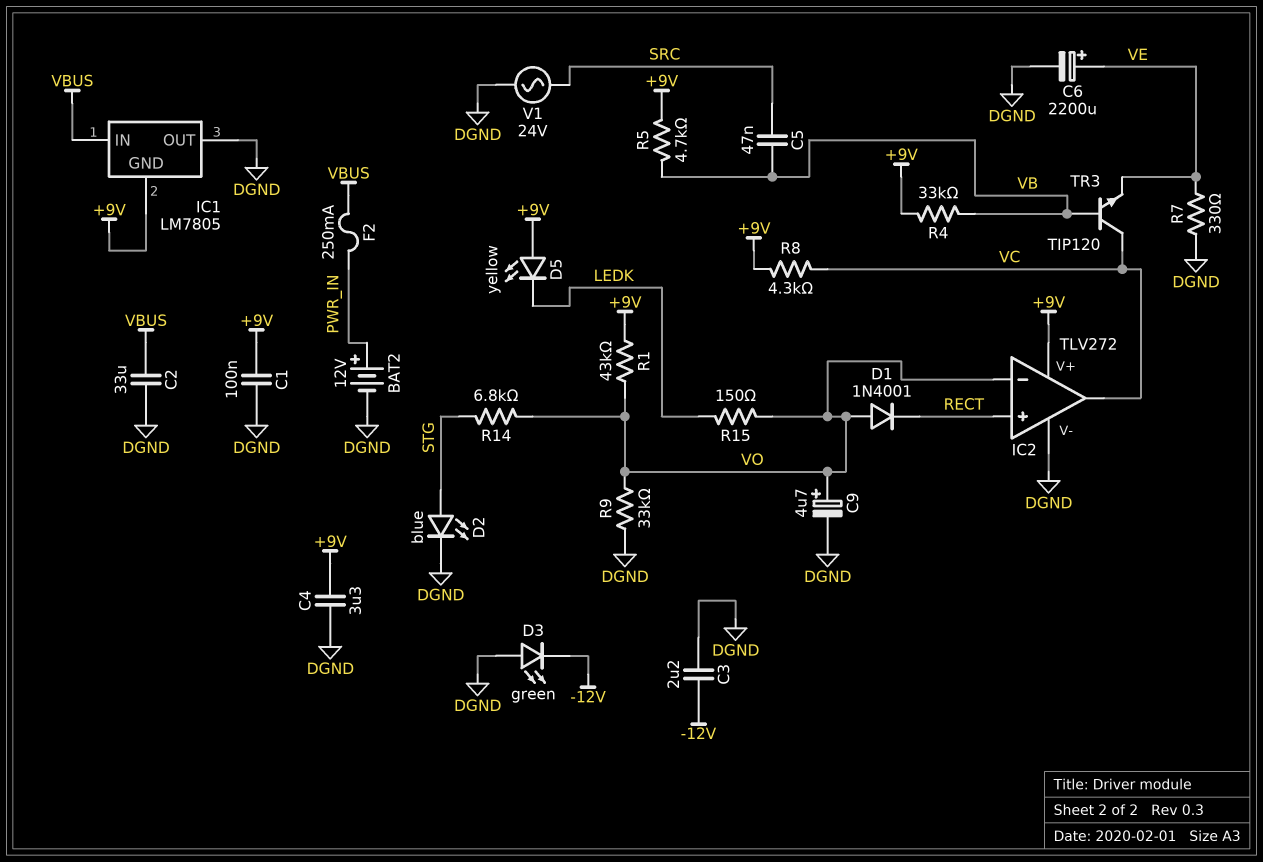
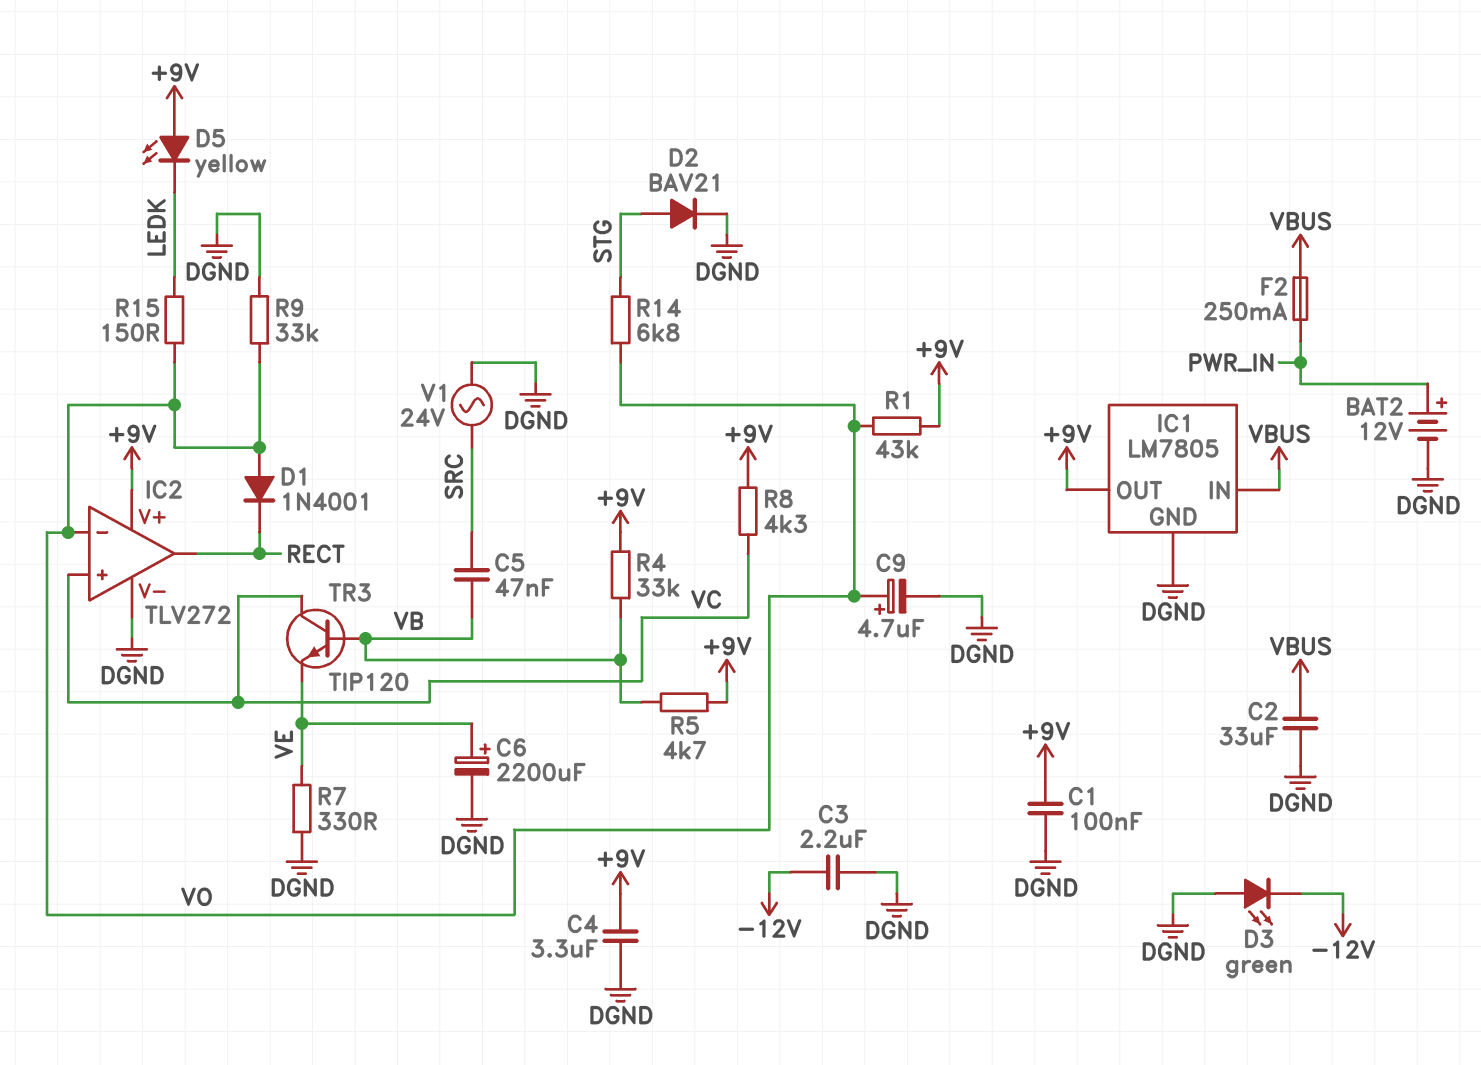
D2: LED blue (A STG, K DGND) -> diode BAV21 (A STG, K DGND)
IC1 pin GND: +9V -> DGND
IC1 pin OUT: DGND -> +9V
IC2 pin in+: RECT -> VC
IC2 pin out: VC -> RECT

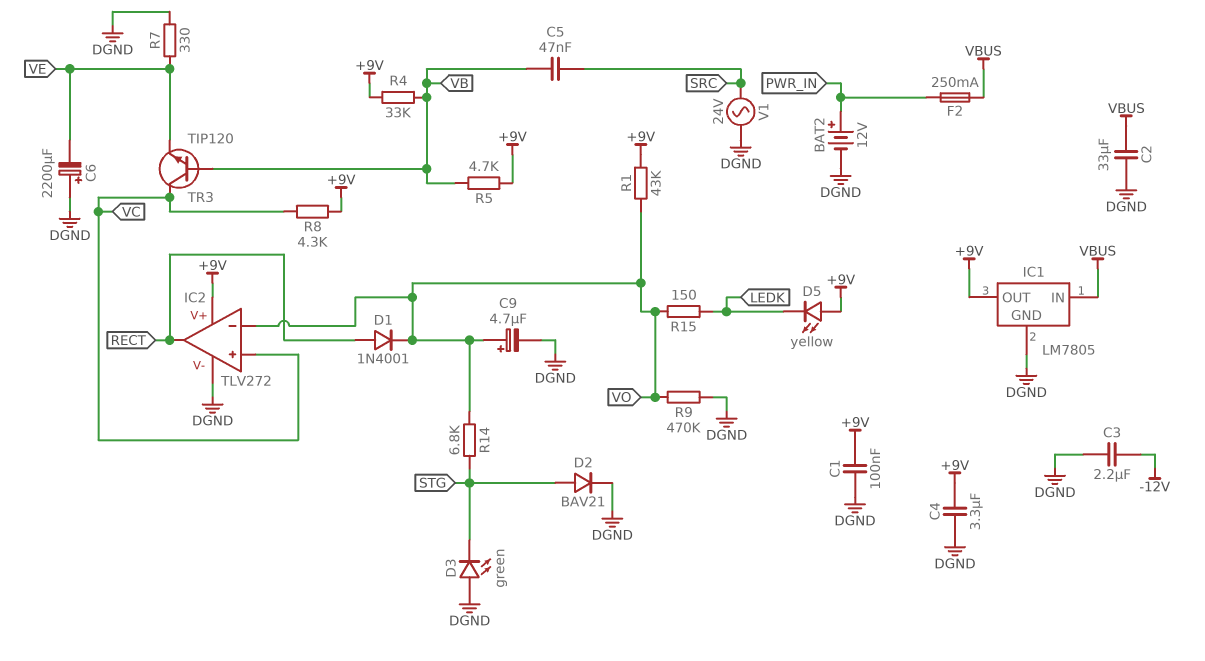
C6: 2200uF (plus VE, minus DGND) -> 2200uF (plus DGND, minus VE)
D1: diode 1N4001 (A VO, K RECT) -> diode 1N4001 (A RECT, K VO)
D3: LED green (A DGND, K -12V) -> LED green (A DGND, K STG)
R9: 33k (DGND, VO) -> 470k (DGND, VO)

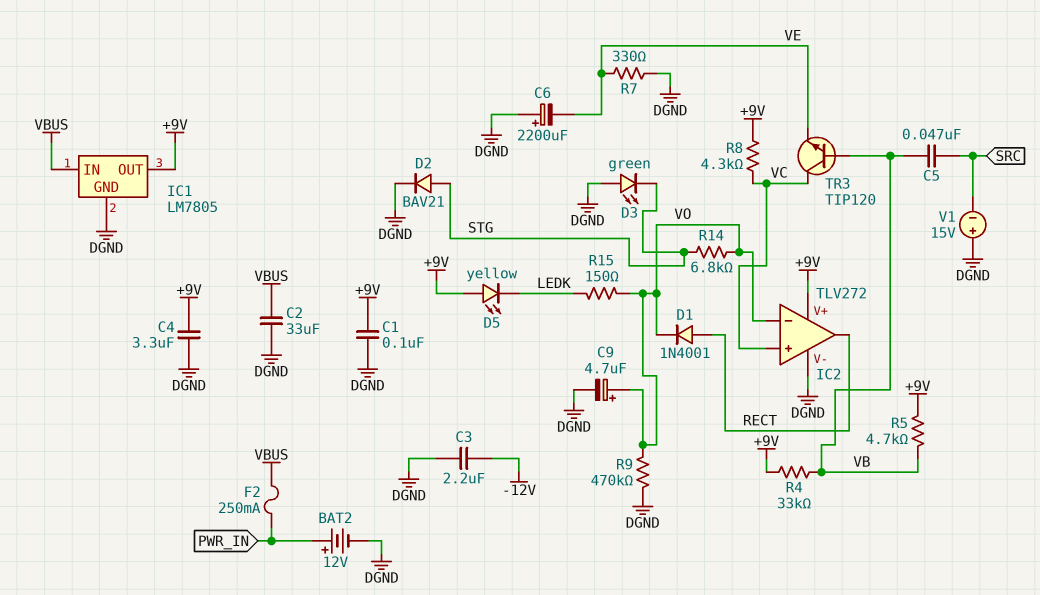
R1: 43k (+9V, VO) -> none
V1: AC 24V (DGND, SRC) -> 15V (plus DGND, minus SRC)

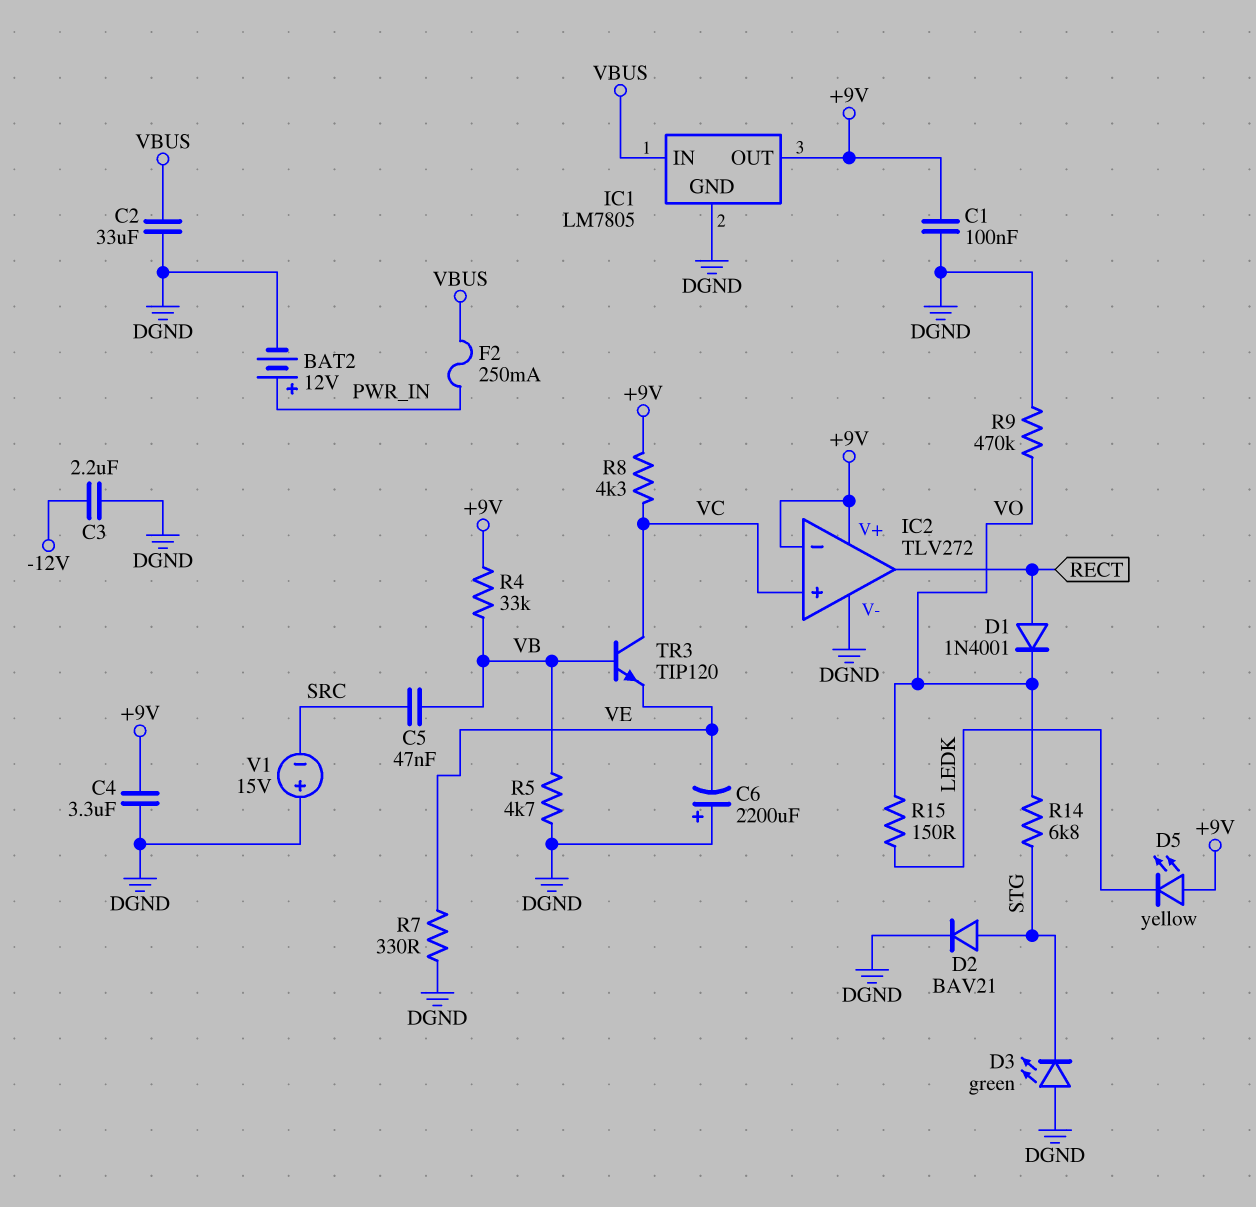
C9: 4.7uF (plus VO, minus DGND) -> none
IC2 pin in-: VO -> +9V
R5: 4.7k (+9V, VB) -> 4.7k (DGND, VB)

